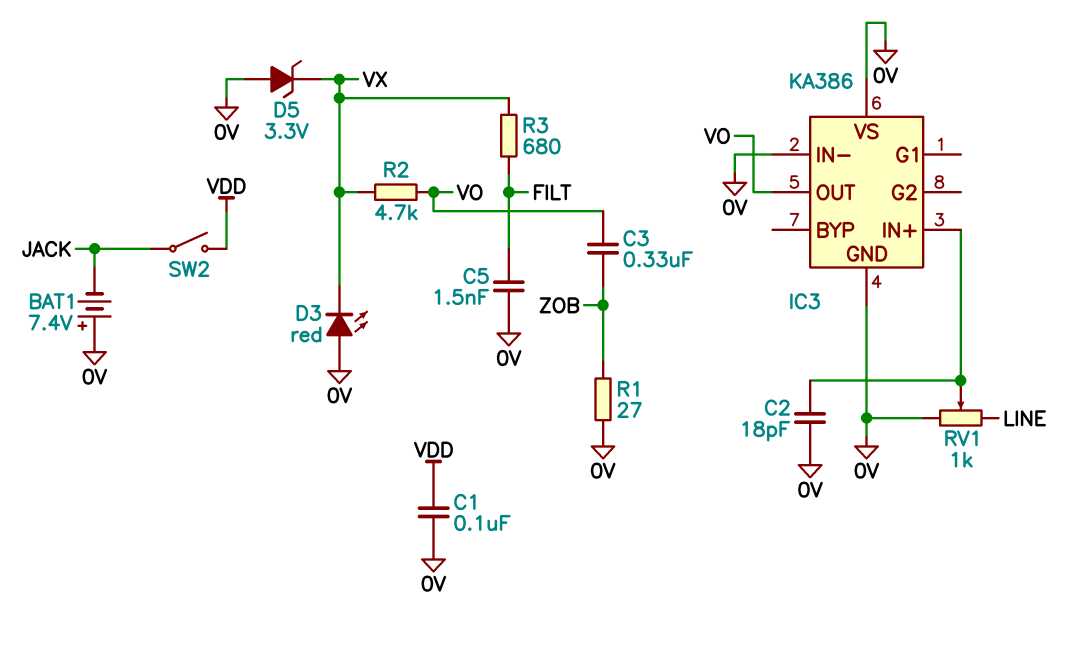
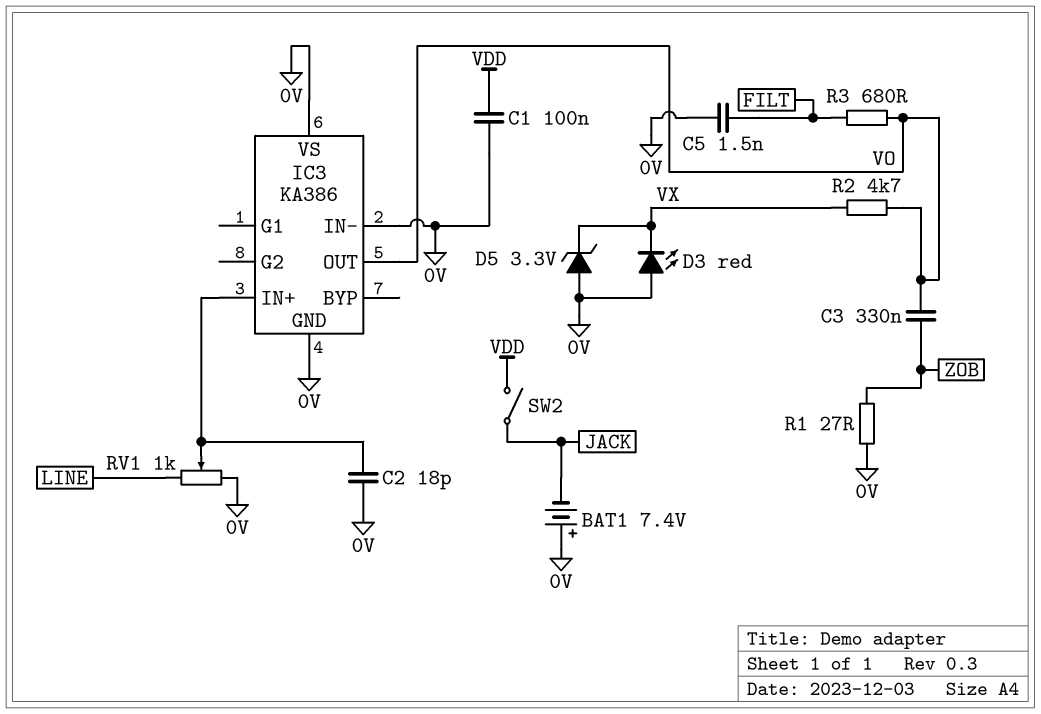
R3: 680 (FILT, VX) -> 680 (FILT, VO)

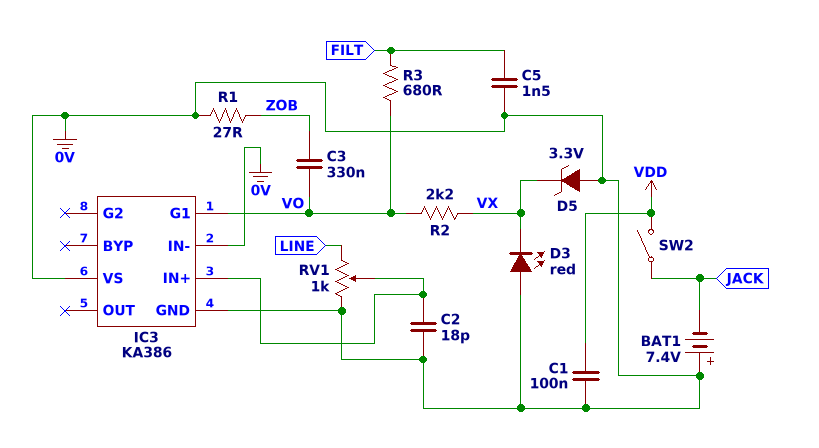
IC3 pin G1: none -> VO
IC3 pin OUT: VO -> none
R2: 4.7k (VO, VX) -> 2.2k (VO, VX)

